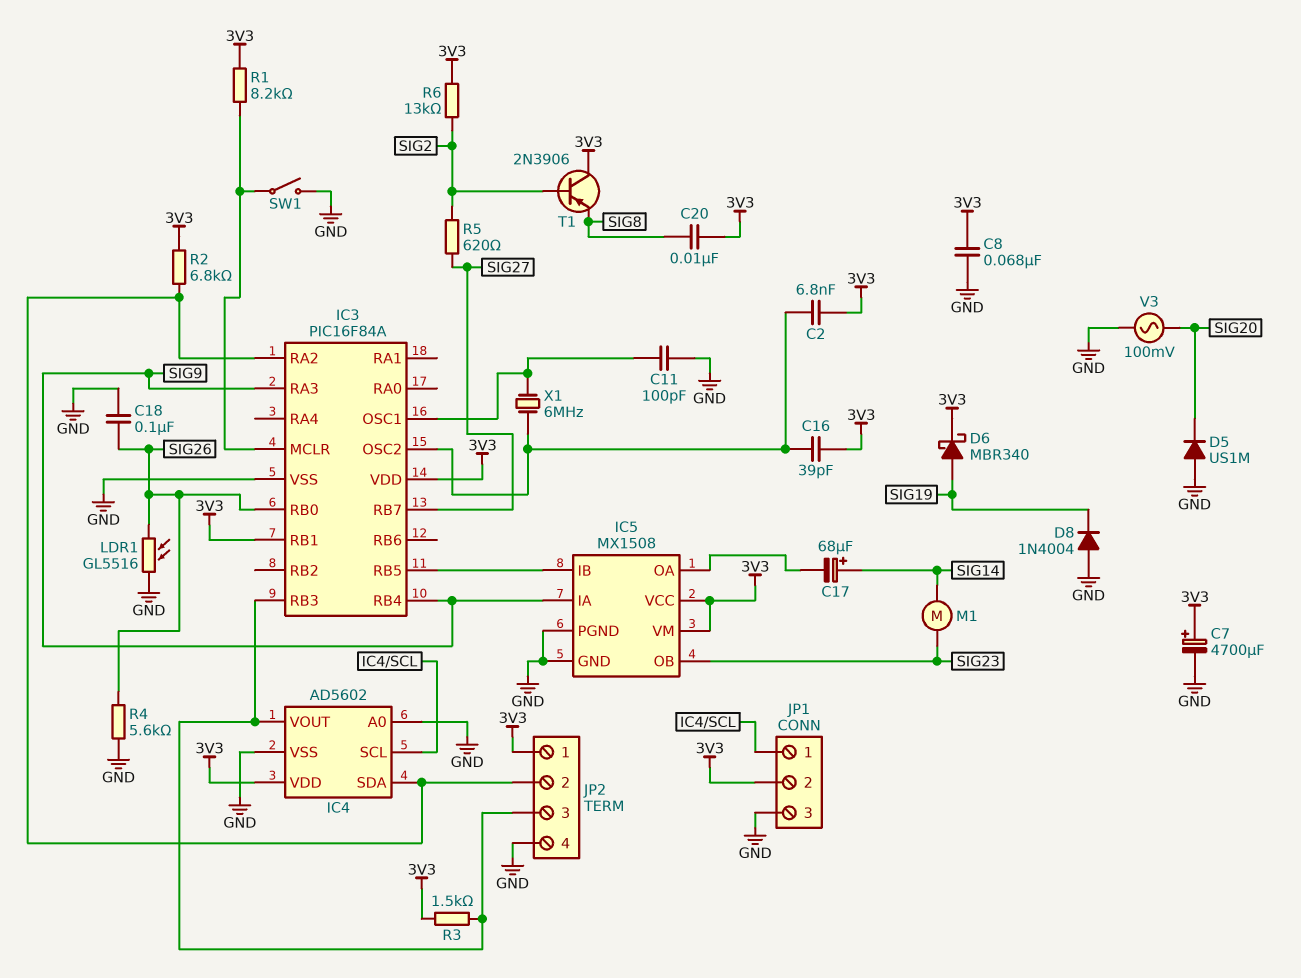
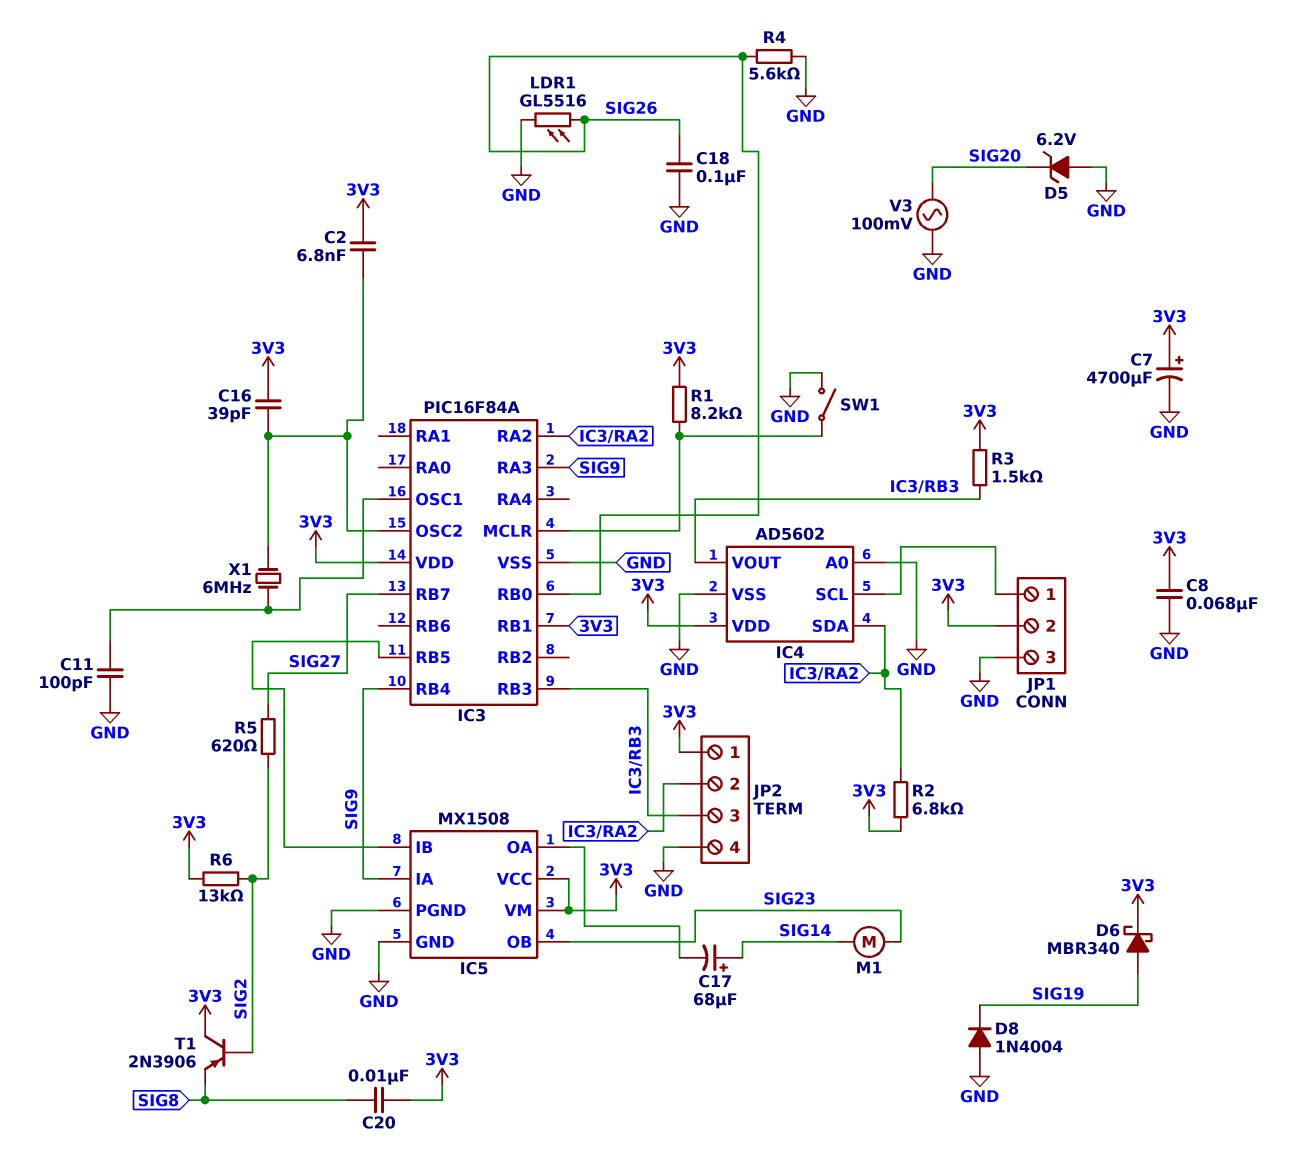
D5: diode US1M (A GND, K SIG20) -> zener 6.2V (A GND, K SIG20)

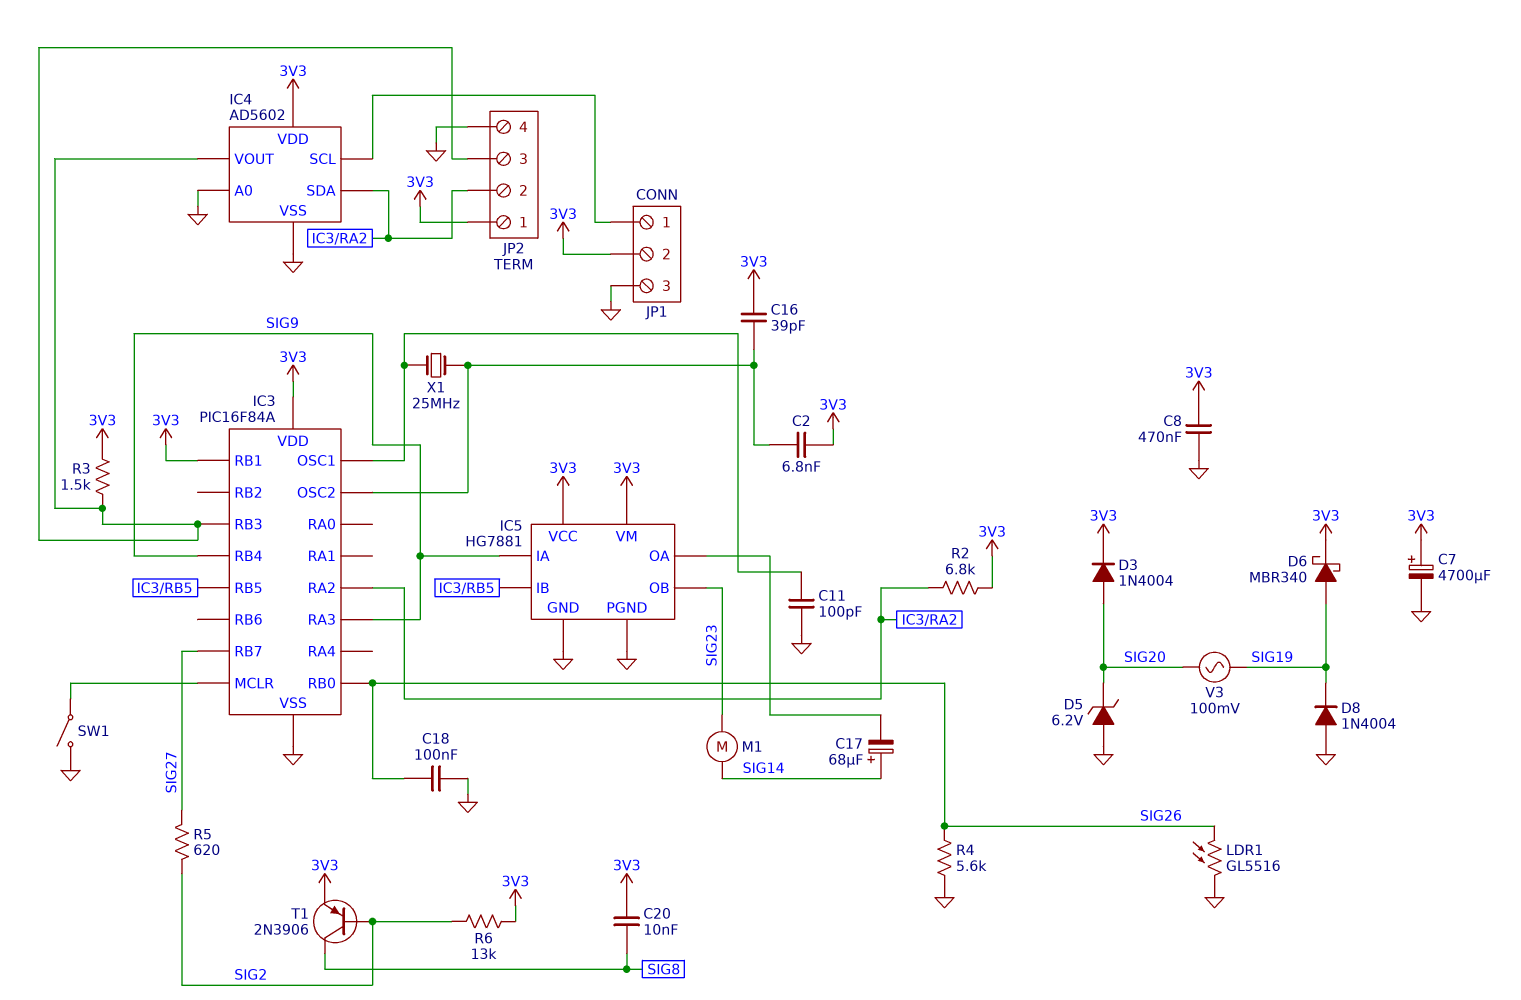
C8: 68nF (3V3, GND) -> 470nF (3V3, GND)
D3: none -> diode 1N4004 (A SIG20, K 3V3)
IC5: MX1508 -> HG7881
R1: 8.2k (3V3, IC3/MCLR) -> none
T1: PNP 2N3906 (B SIG2, C 3V3, E SIG8) -> PNP 2N3906 (B SIG2, C SIG8, E 3V3)
V3: AC 100mV (GND, SIG20) -> AC 100mV (SIG19, SIG20)
X1: 6MHz (IC3/OSC1, IC3/OSC2) -> 25MHz (IC3/OSC1, IC3/OSC2)

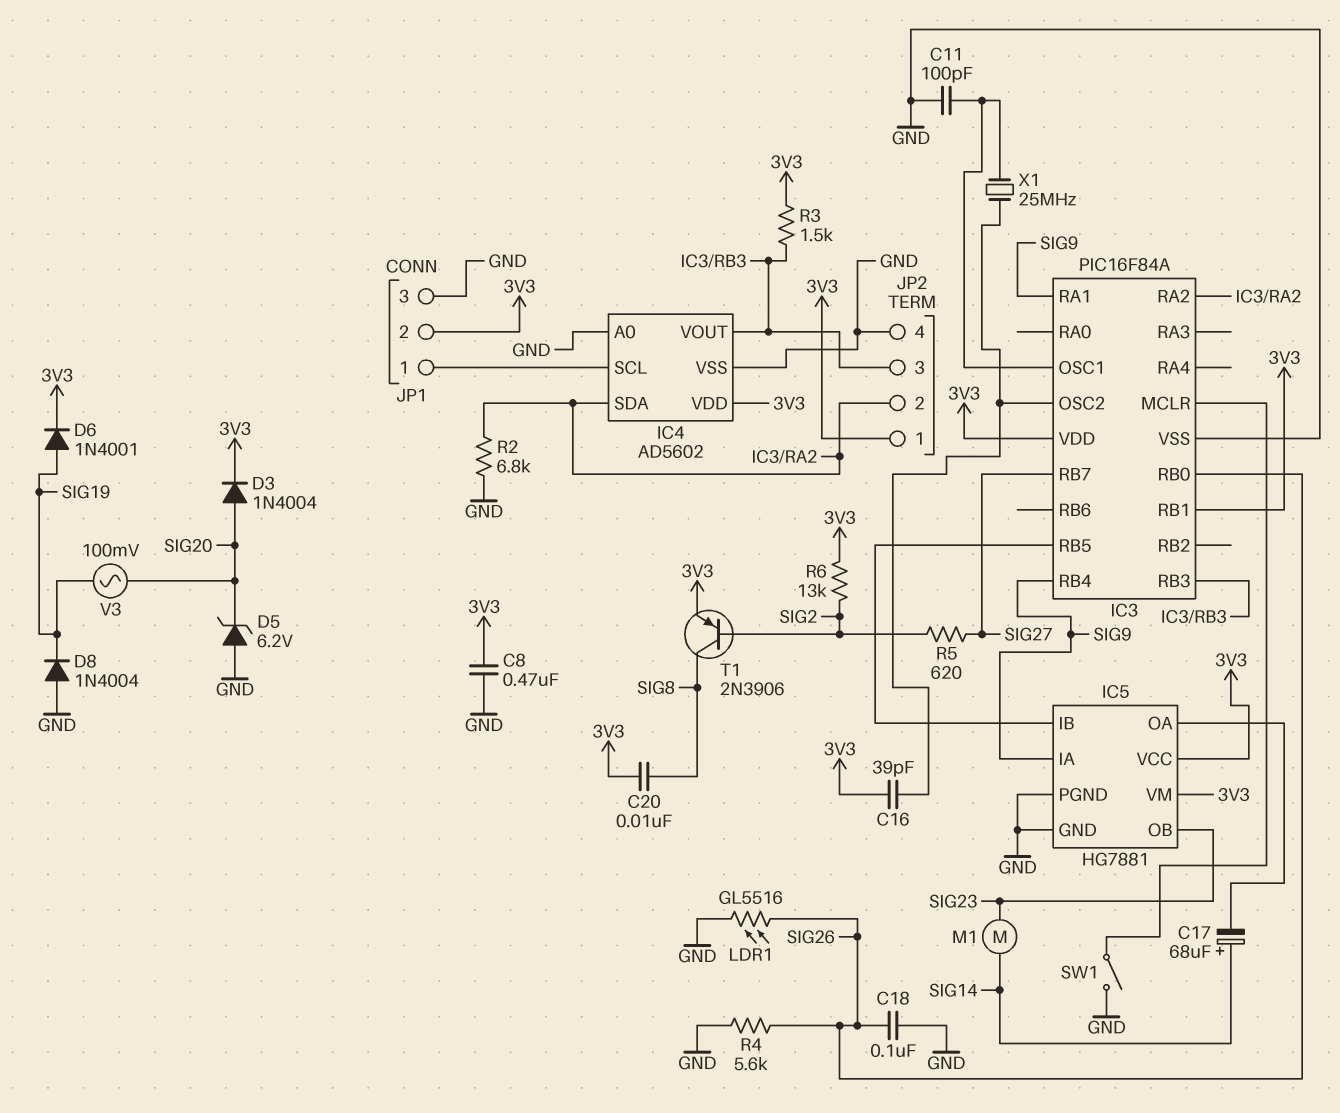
C2: 6.8nF (3V3, IC3/OSC2) -> none
C7: 4700uF (plus 3V3, minus GND) -> none
D6: schottky MBR340 (A SIG19, K 3V3) -> diode 1N4001 (A SIG19, K 3V3)
IC3 pin RA1: none -> SIG9
IC3 pin RA3: SIG9 -> none
R2: 6.8k (3V3, IC3/RA2) -> 6.8k (GND, IC3/RA2)

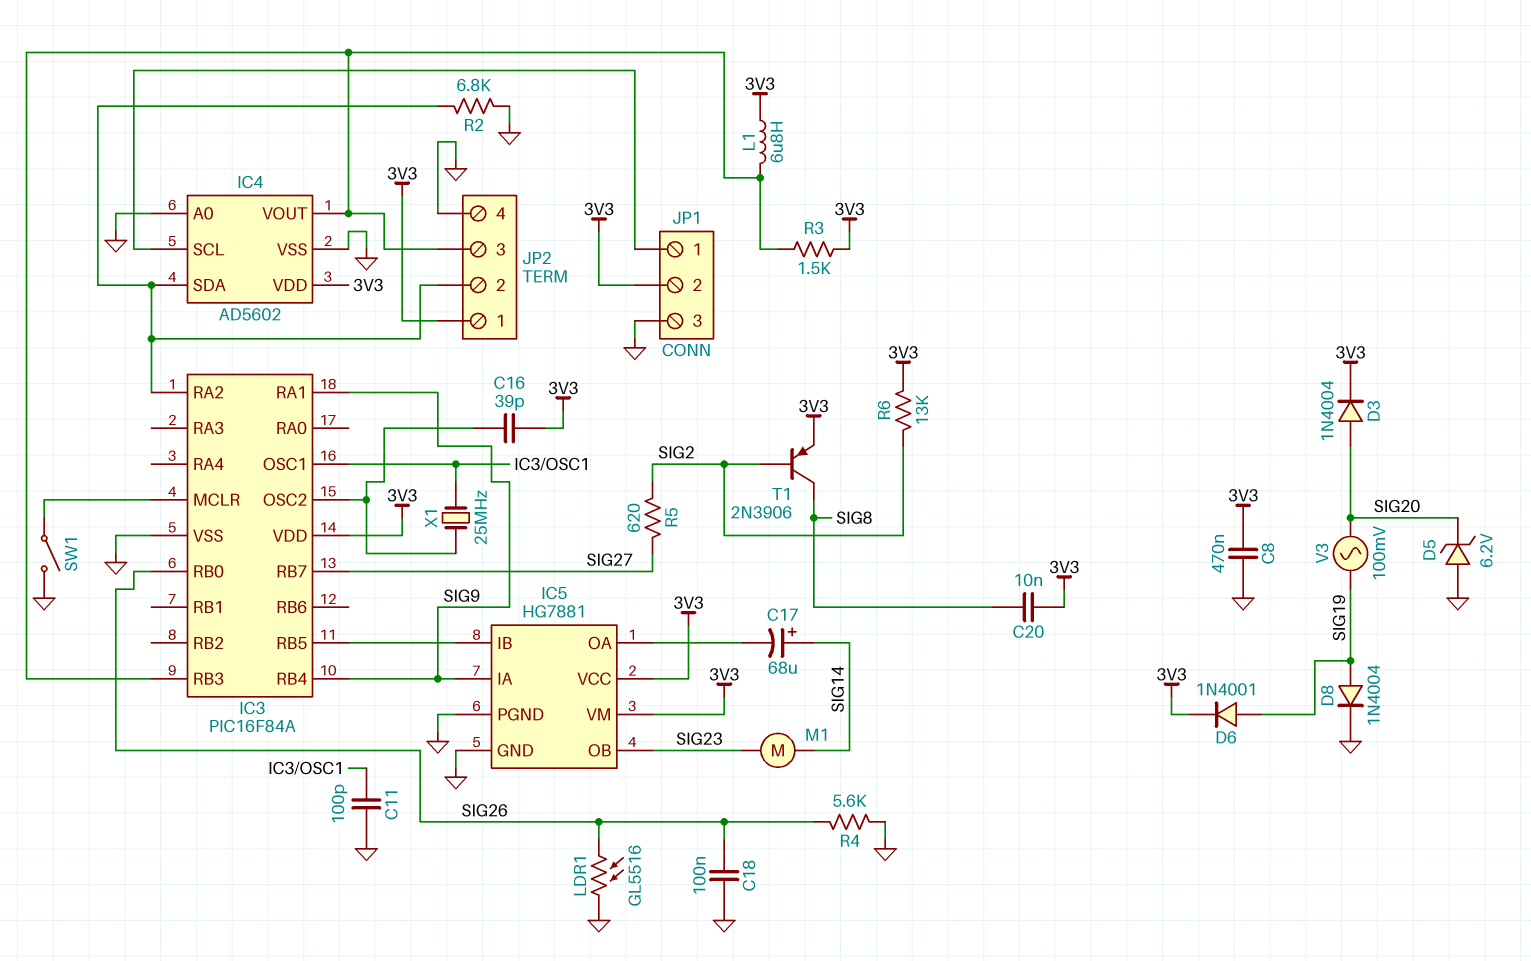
D8: diode 1N4004 (A GND, K SIG19) -> diode 1N4004 (A SIG19, K GND)
IC3 pin RB1: 3V3 -> none
L1: none -> 6.8uH (3V3, IC3/RB3)

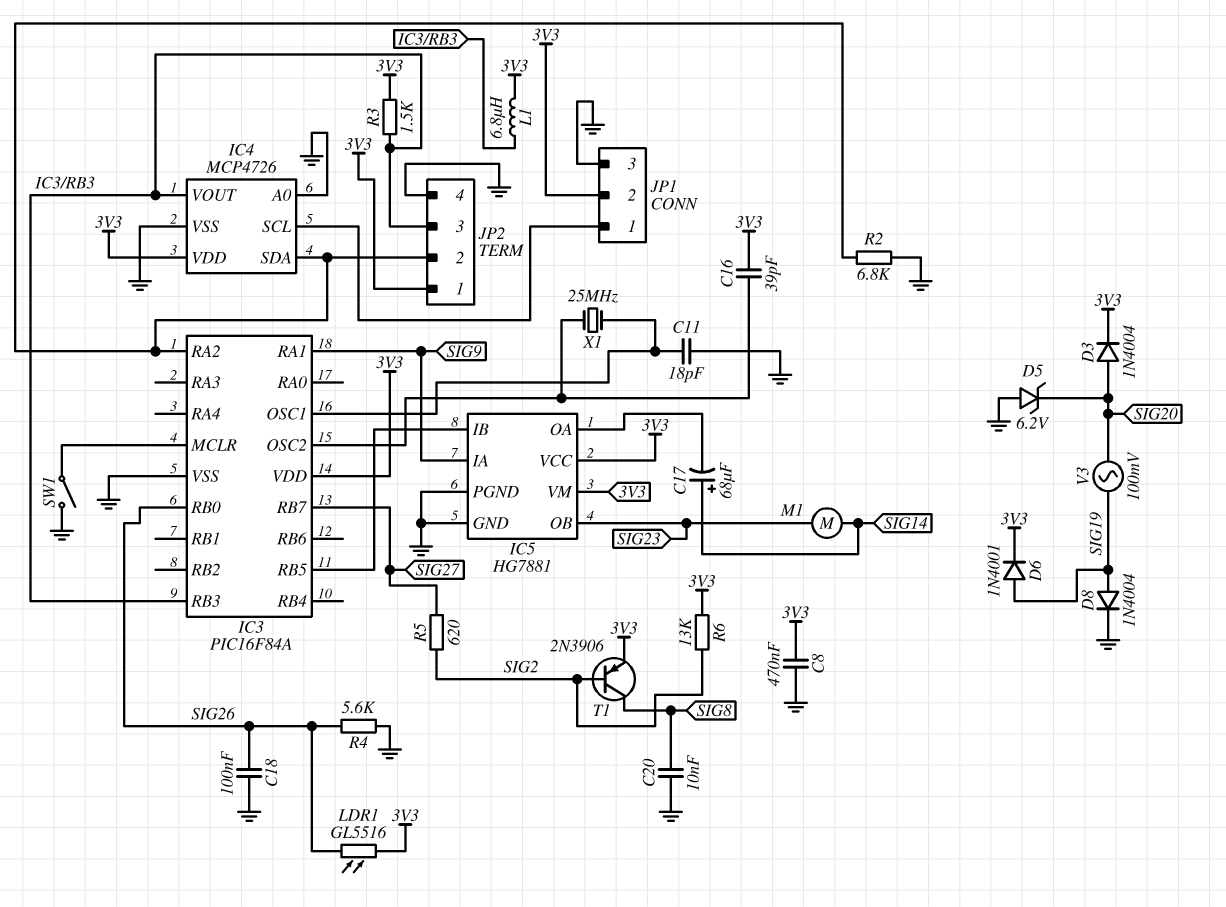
C11: 100pF (GND, IC3/OSC1) -> 18pF (GND, IC3/OSC1)
C20: 10nF (3V3, SIG8) -> 10nF (GND, SIG8)
IC3 pin RB4: SIG9 -> none
IC4: AD5602 -> MCP4726
LDR1: GL5516 (GND, SIG26) -> GL5516 (3V3, SIG26)

